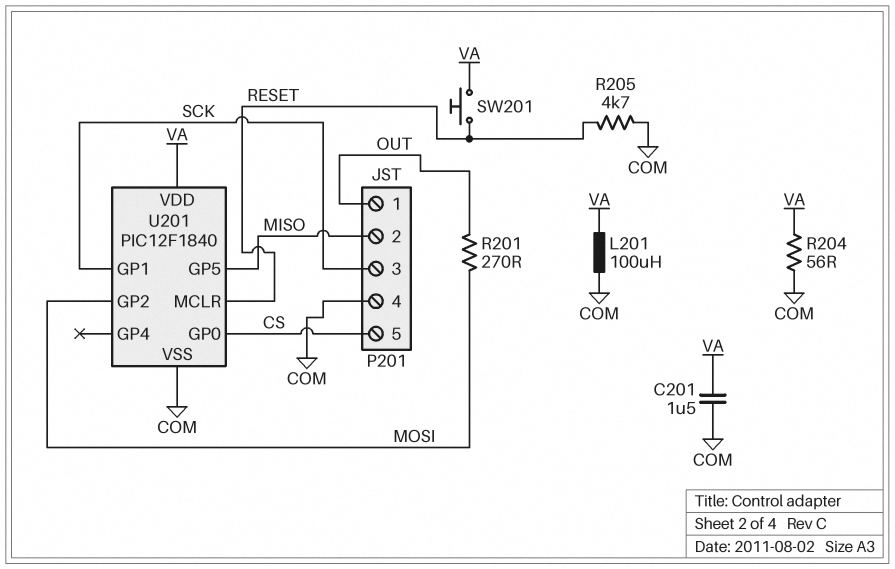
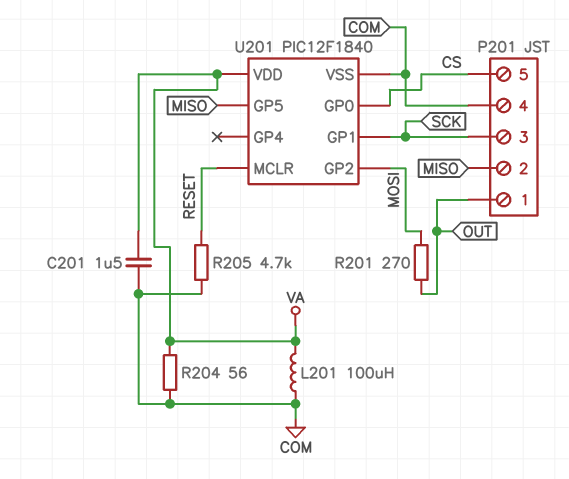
SW201: button (RESET, VA) -> none

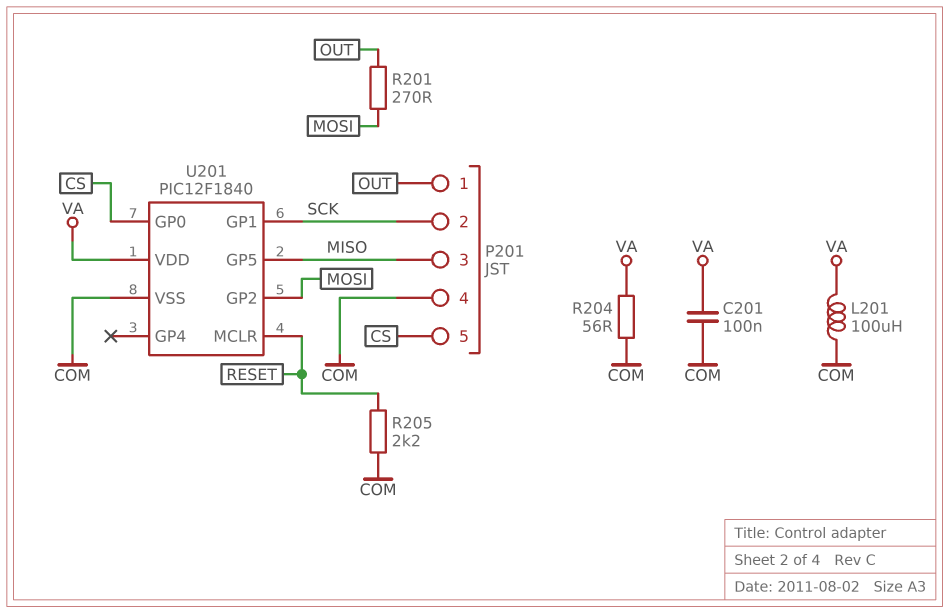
C201: 1.5uF (COM, VA) -> 100nF (COM, VA)
P201 pin 2: MISO -> SCK
P201 pin 3: SCK -> MISO
R205: 4.7k (COM, RESET) -> 2.2k (COM, RESET)

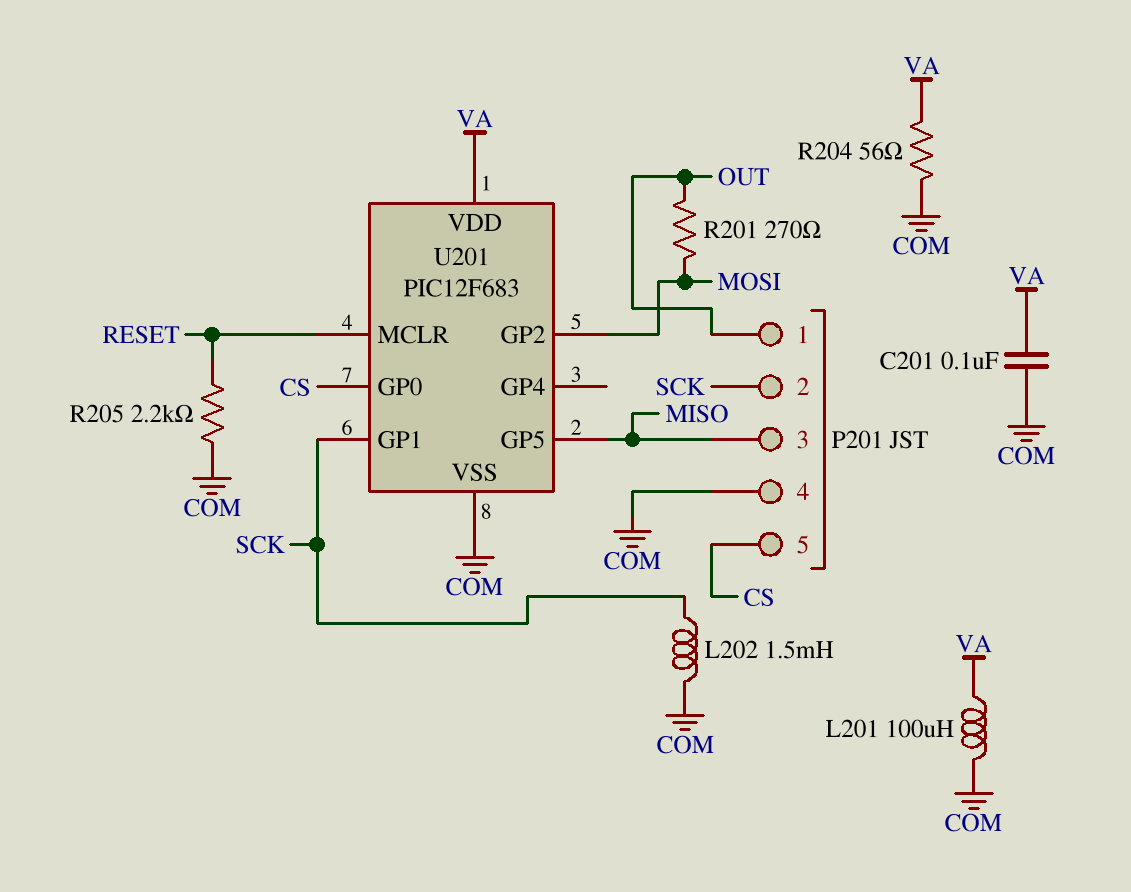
L202: none -> 1.5mH (COM, SCK)
U201: PIC12F1840 -> PIC12F683

